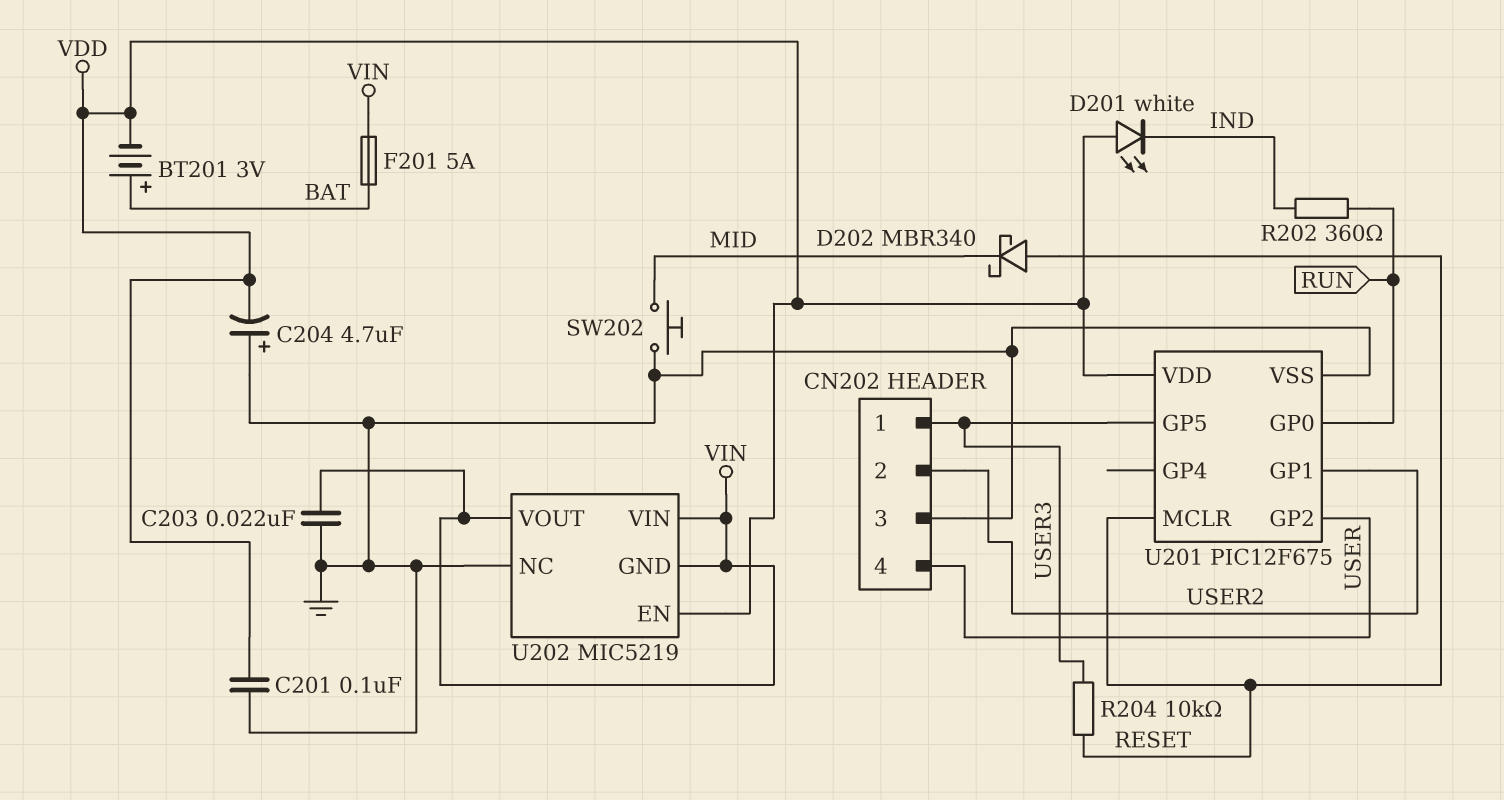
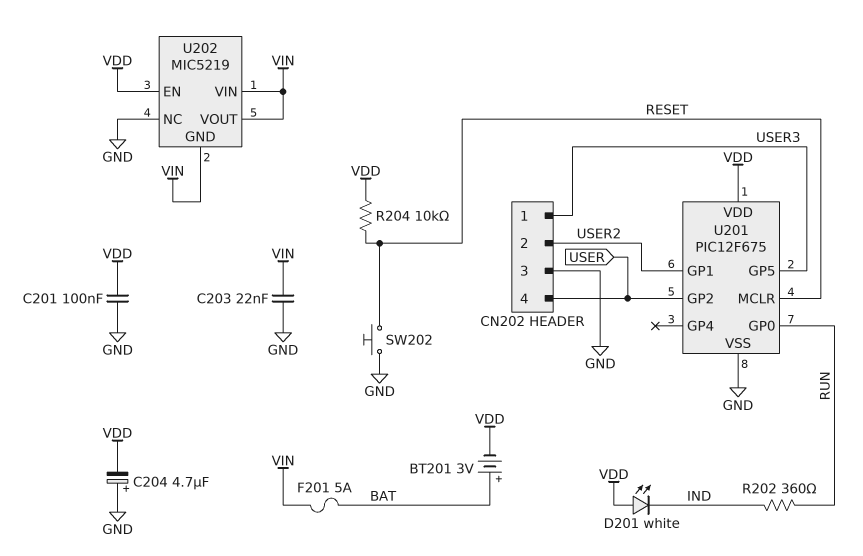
D202: schottky MBR340 (A RESET, K MID) -> none
R204: 10k (RESET, USER3) -> 10k (RESET, VDD)
SW202: button (GND, MID) -> button (GND, RESET)

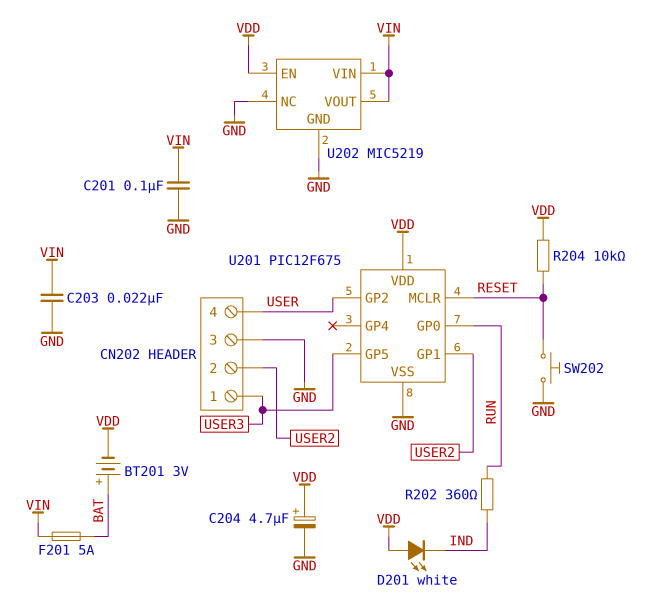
C201: 100nF (GND, VDD) -> 100nF (GND, VIN)
C204: 4.7uF (plus GND, minus VDD) -> 4.7uF (plus VDD, minus GND)
U202 pin GND: VIN -> GND

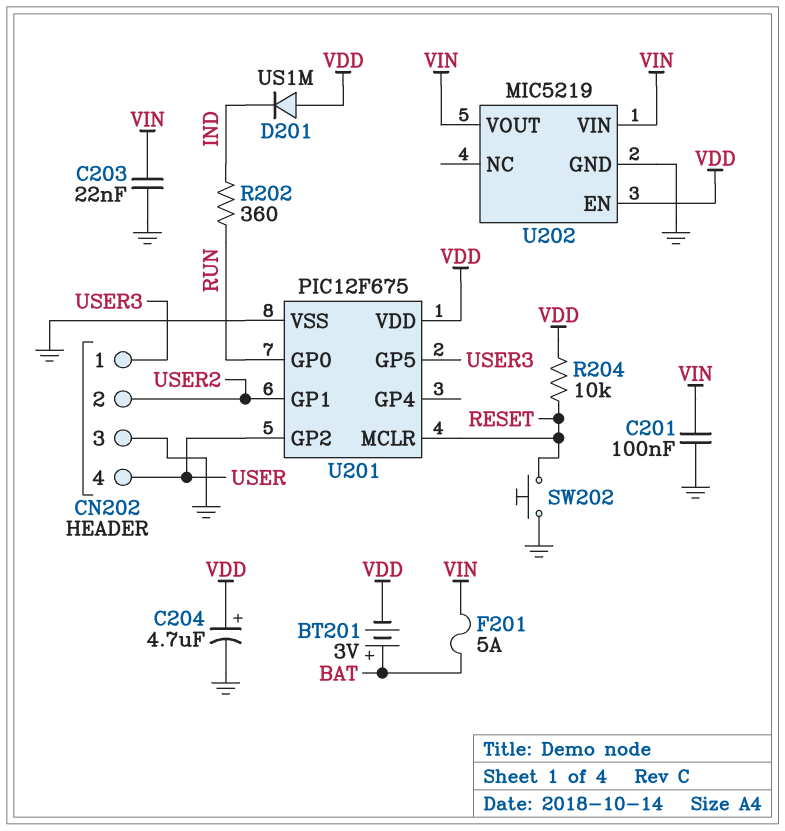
D201: LED white (A VDD, K IND) -> diode US1M (A VDD, K IND)
U202 pin NC: GND -> none

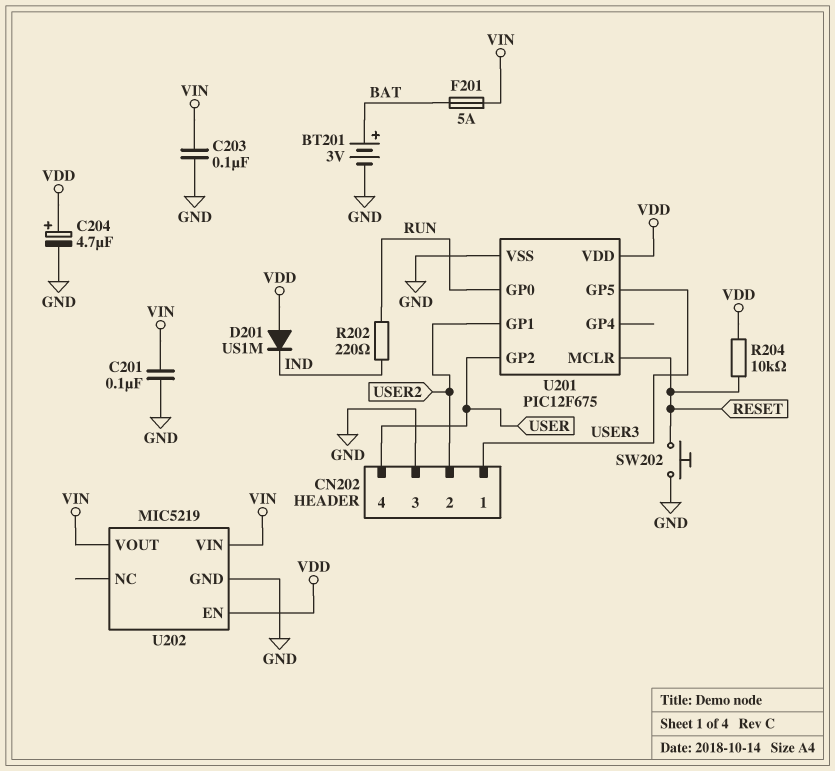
BT201: 3V (plus BAT, minus VDD) -> 3V (plus BAT, minus GND)
C203: 22nF (GND, VIN) -> 100nF (GND, VIN)
R202: 360 (IND, RUN) -> 220 (IND, RUN)

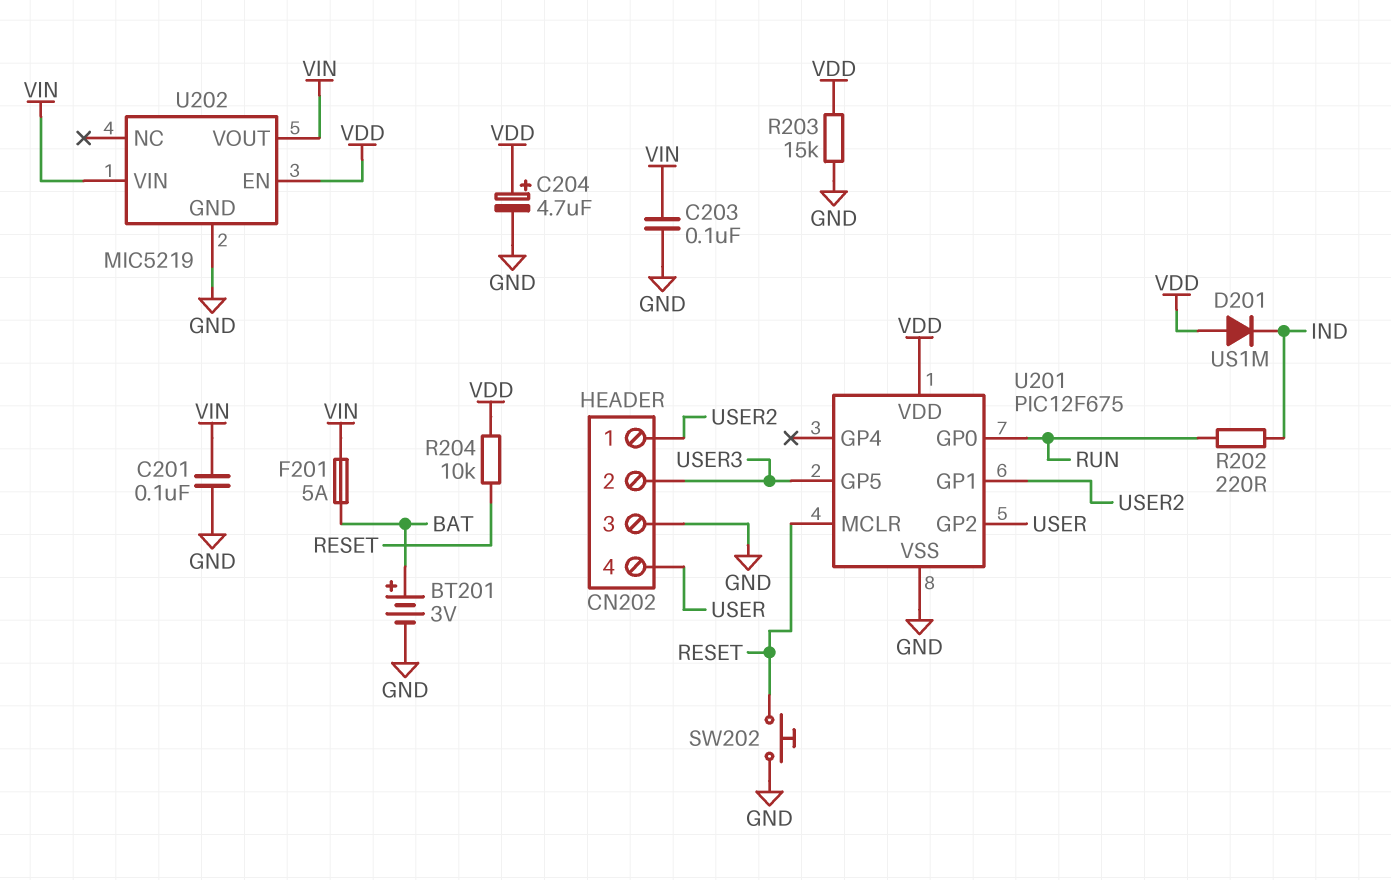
CN202 pin 1: USER3 -> USER2
CN202 pin 2: USER2 -> USER3
R203: none -> 15k (GND, VDD)

